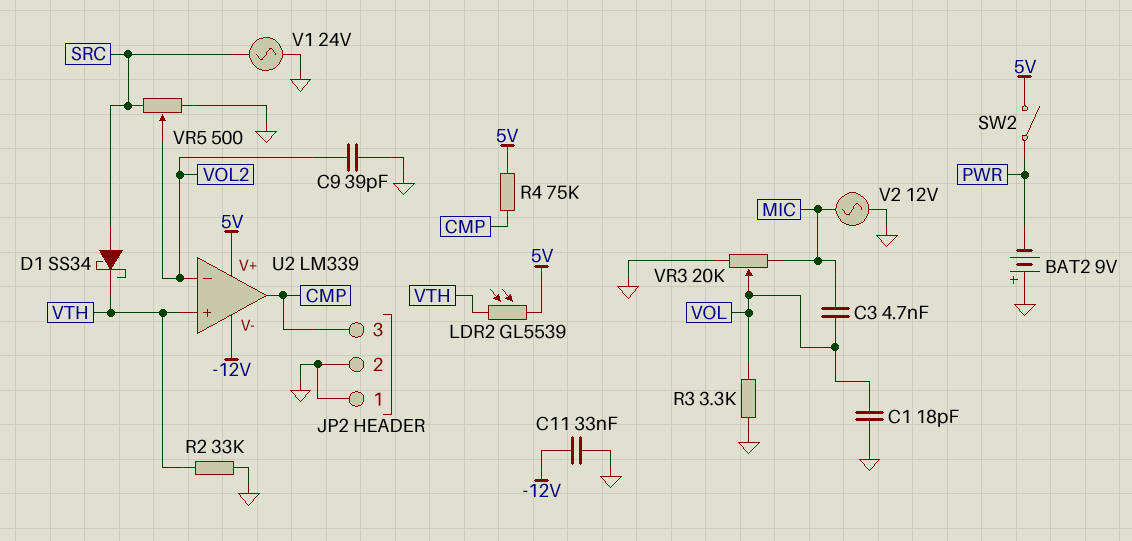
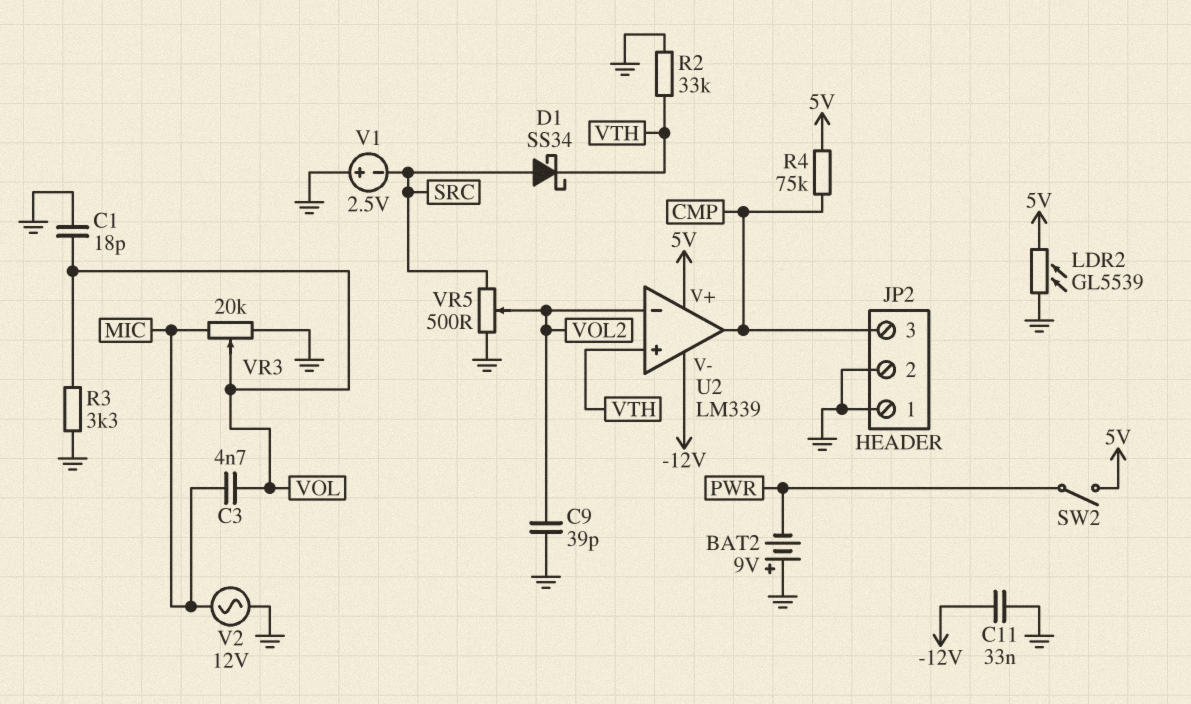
LDR2: GL5539 (5V, VTH) -> GL5539 (5V, GND)
V1: AC 24V (GND, SRC) -> 2.5V (plus GND, minus SRC)

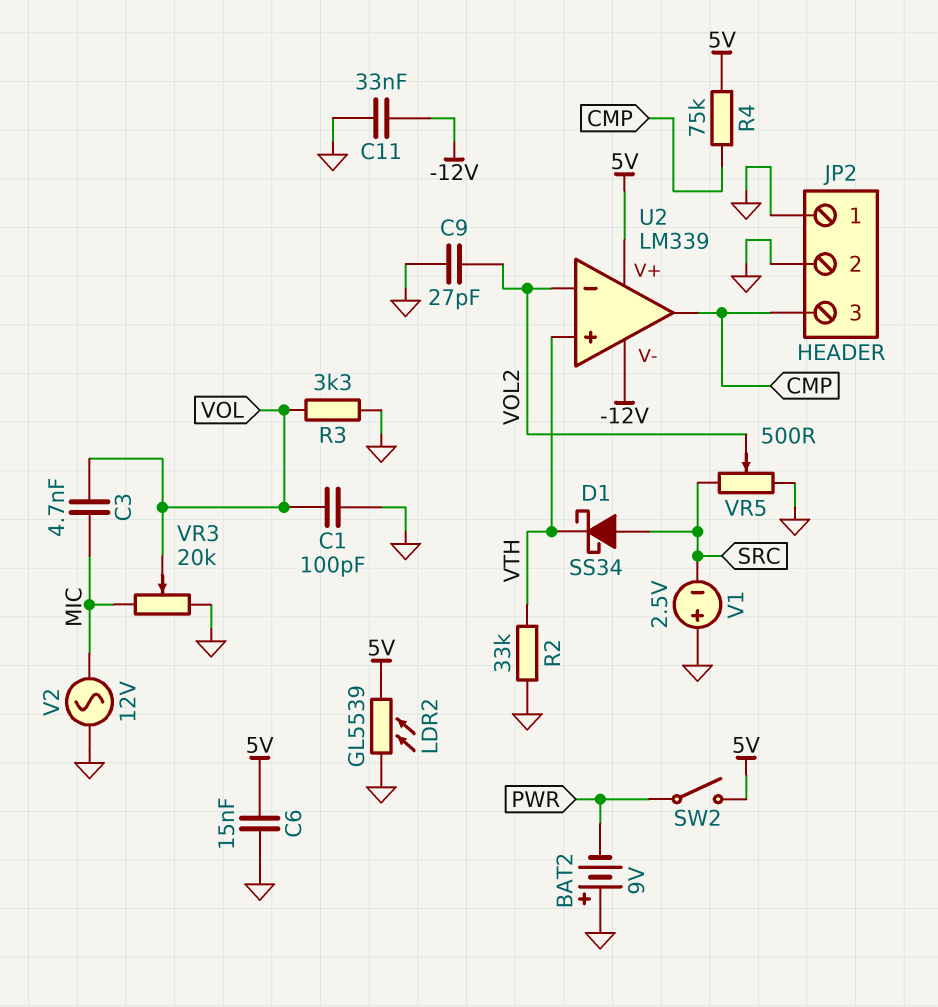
C1: 18pF (GND, VOL) -> 100pF (GND, VOL)
C6: none -> 15nF (5V, GND)
C9: 39pF (GND, VOL2) -> 27pF (GND, VOL2)

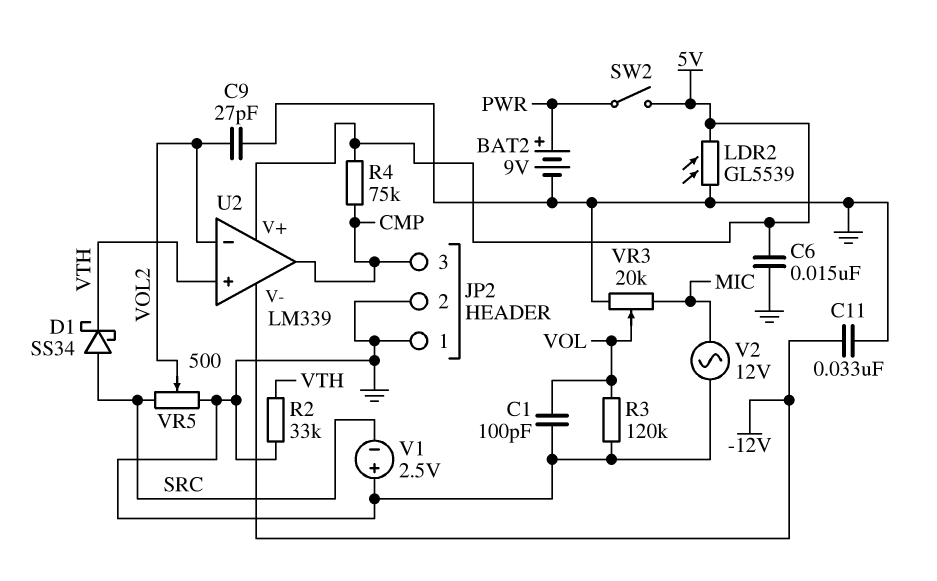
BAT2: 9V (plus GND, minus PWR) -> 9V (plus PWR, minus GND)
C3: 4.7nF (MIC, VOL) -> none
R3: 3.3k (GND, VOL) -> 120k (GND, VOL)

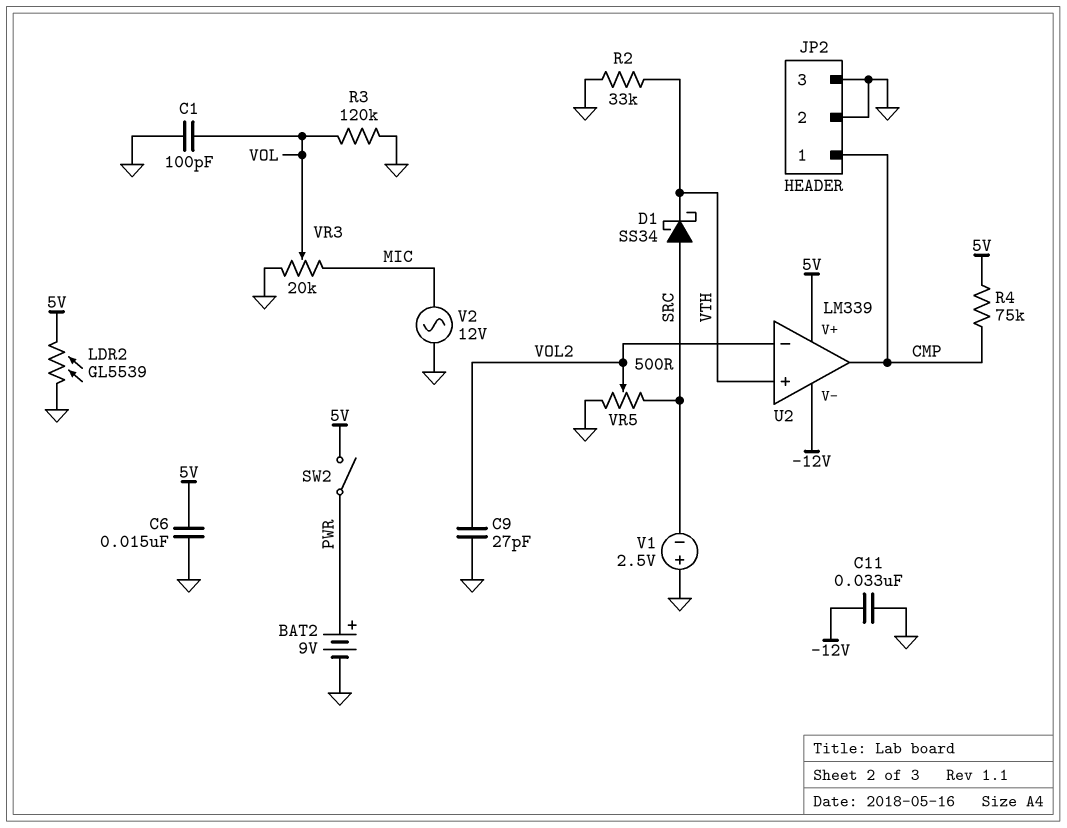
JP2 pin 1: GND -> CMP
JP2 pin 3: CMP -> GND

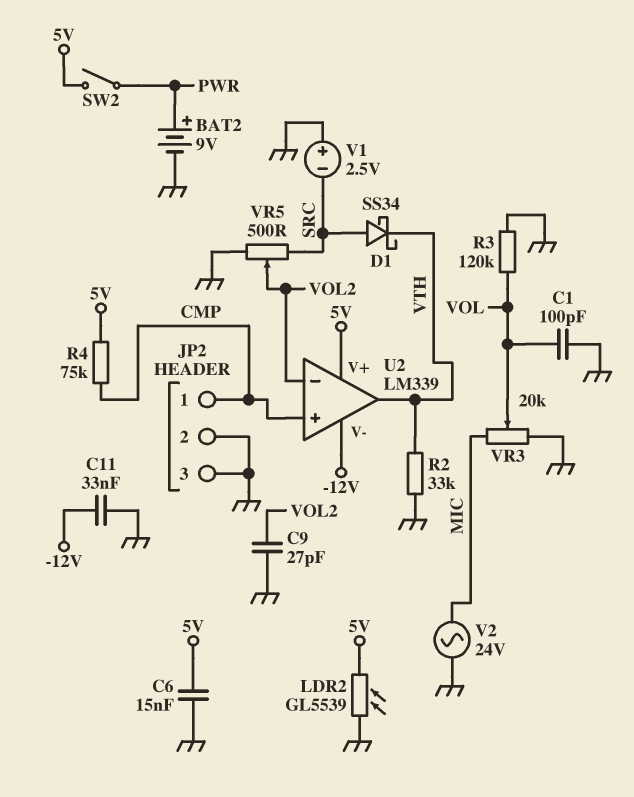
U2 pin in+: VTH -> CMP
U2 pin out: CMP -> VTH
V2: AC 12V (GND, MIC) -> AC 24V (GND, MIC)

